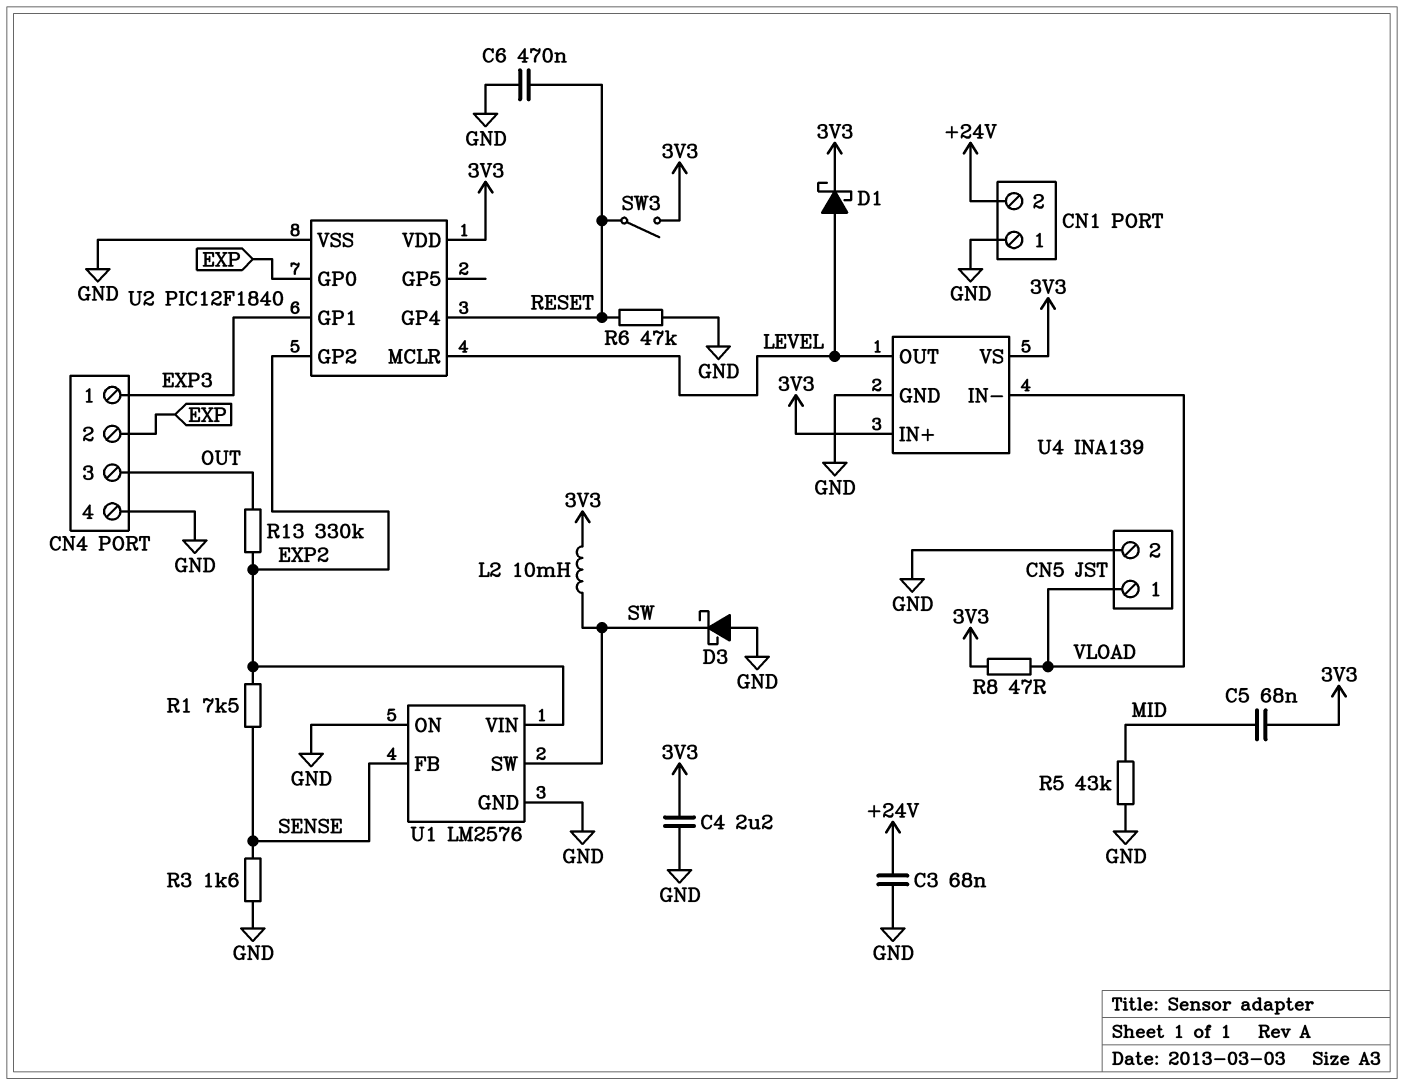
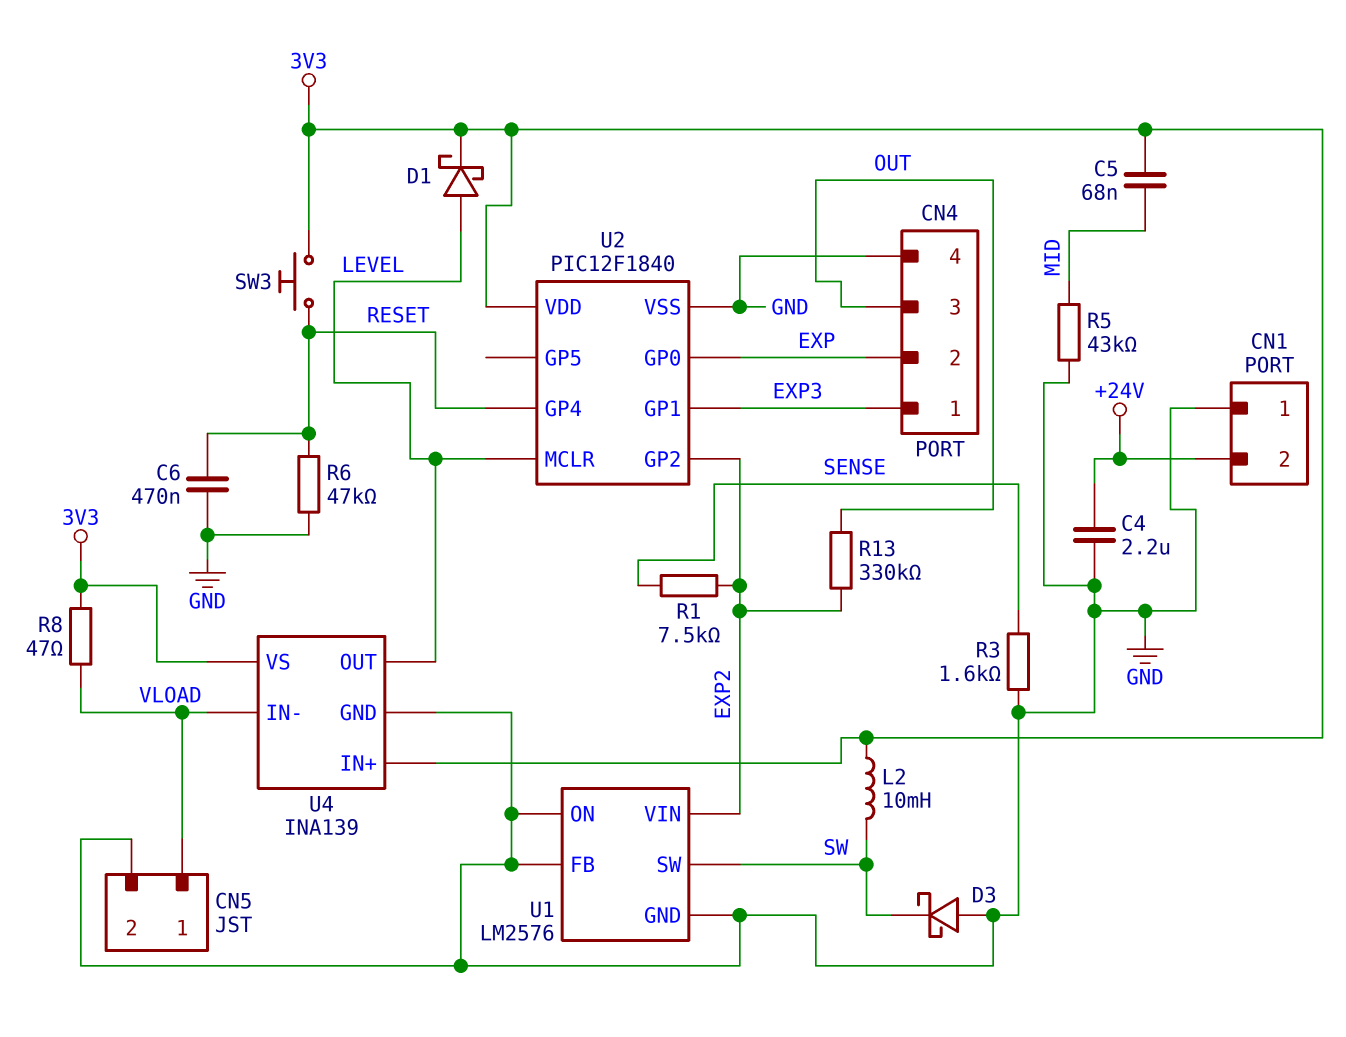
C3: 68nF (+24V, GND) -> none
C4: 2.2uF (3V3, GND) -> 2.2uF (+24V, GND)
SW3: switch (3V3, RESET) -> button (3V3, RESET)
U1 pin FB: SENSE -> GND

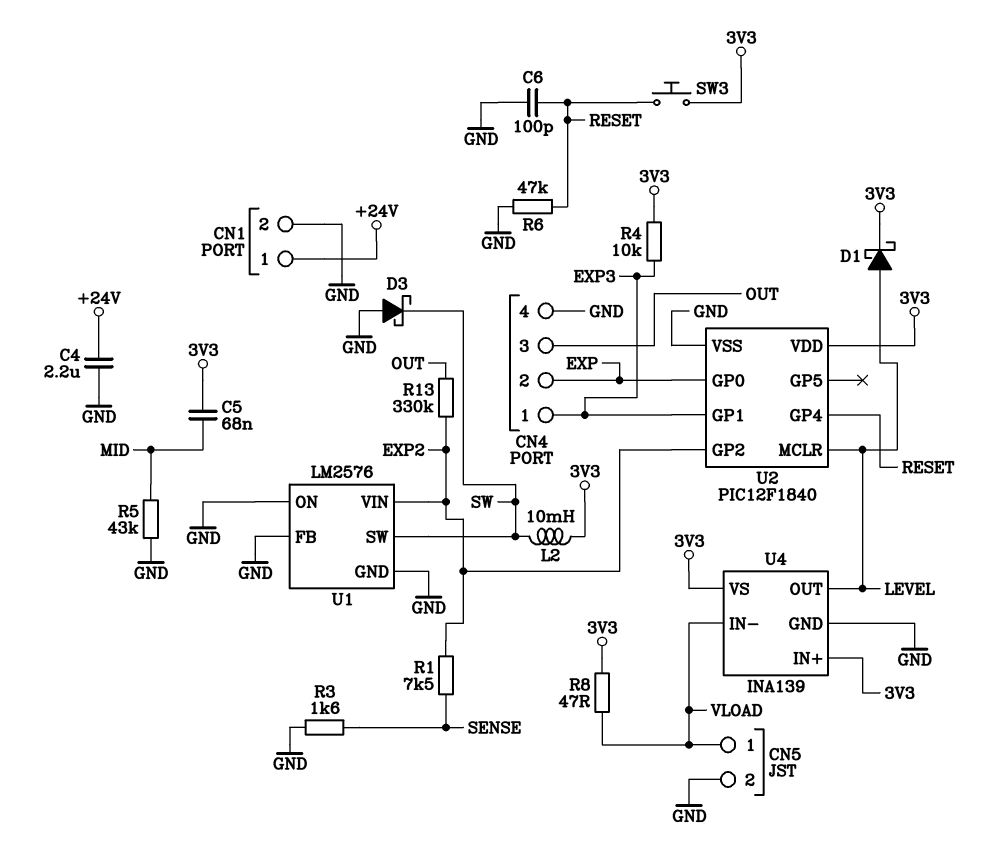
C6: 470nF (GND, RESET) -> 100pF (GND, RESET)
CN1 pin 1: GND -> +24V
CN1 pin 2: +24V -> GND
R4: none -> 10k (3V3, EXP3)

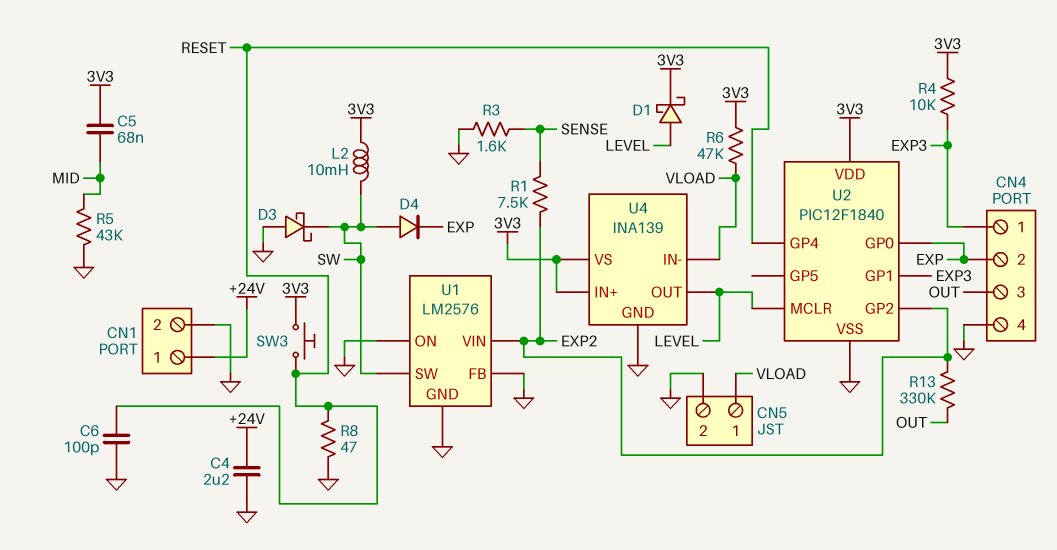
D4: none -> diode (A SW, K EXP)
R6: 47k (GND, RESET) -> 47k (3V3, VLOAD)
R8: 47 (3V3, VLOAD) -> 47 (GND, RESET)

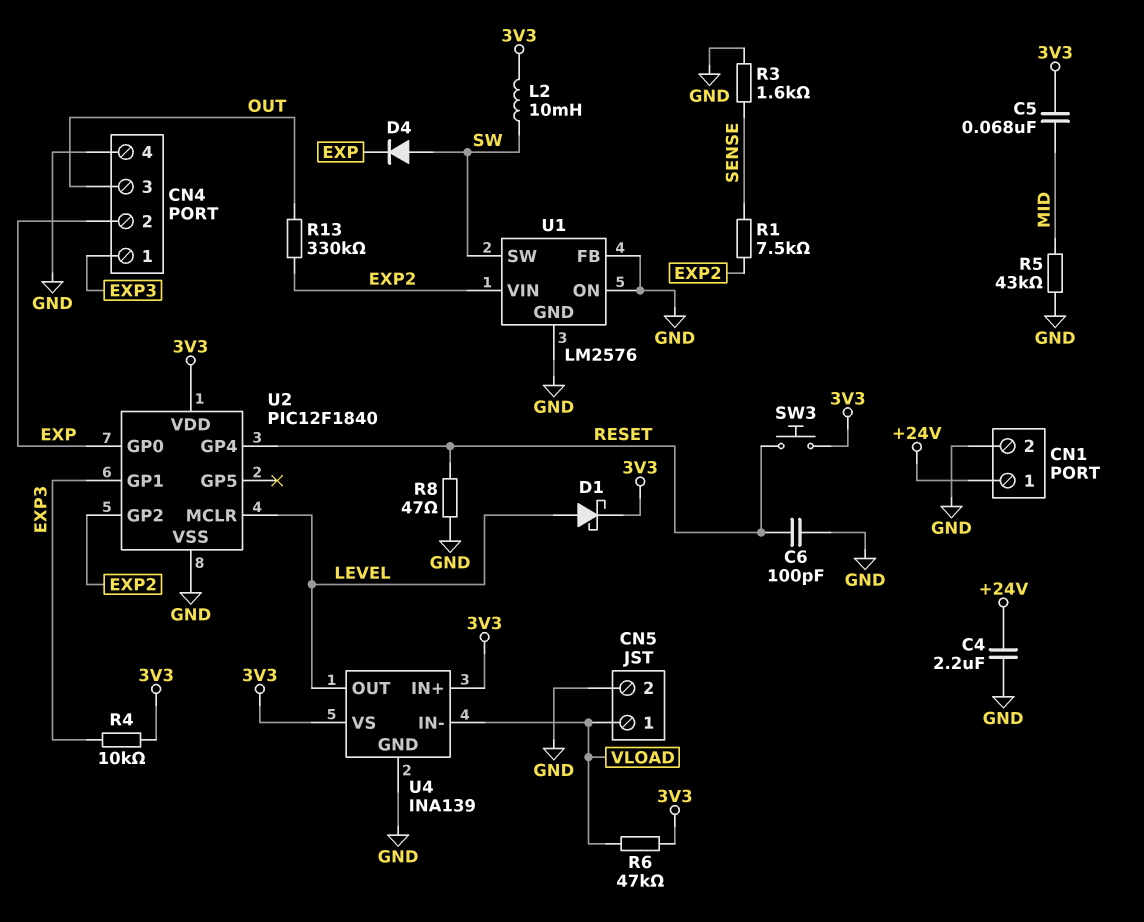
D3: schottky (A GND, K SW) -> none

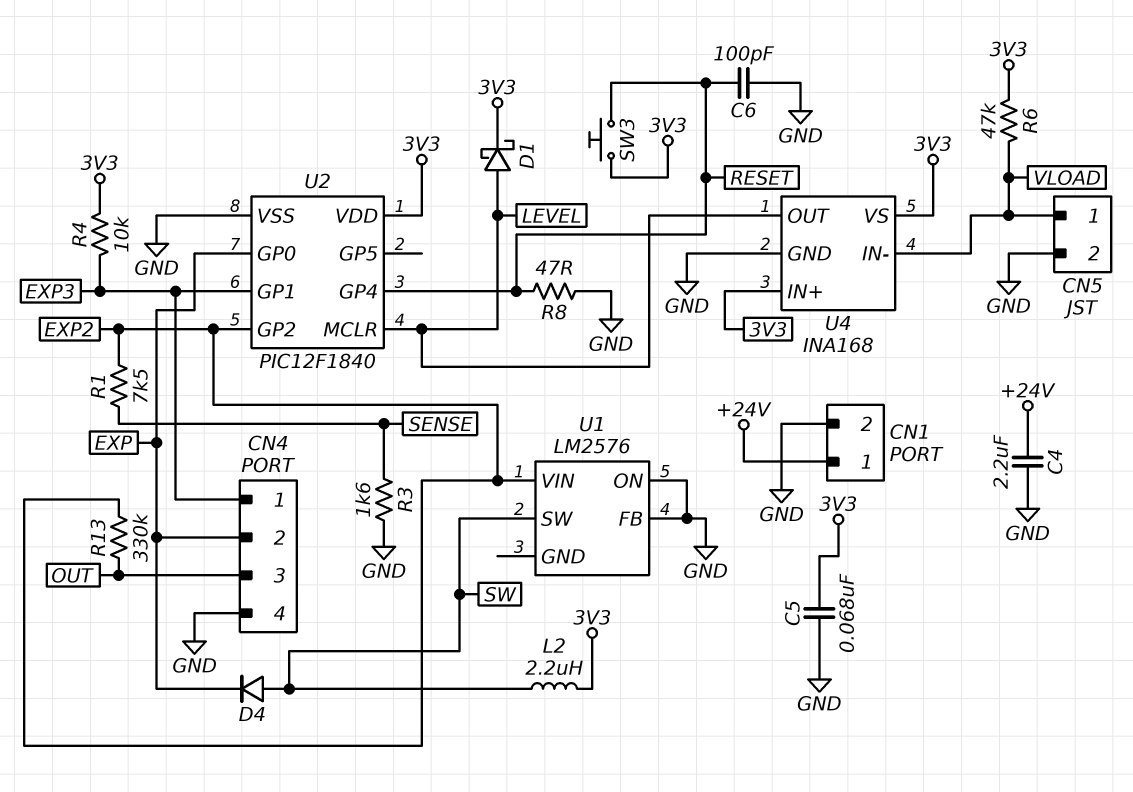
C5: 68nF (3V3, MID) -> 68nF (3V3, GND)
L2: 10mH (3V3, SW) -> 2.2uH (3V3, SW)
R5: 43k (GND, MID) -> none
U1 pin GND: GND -> none
U4: INA139 -> INA168

